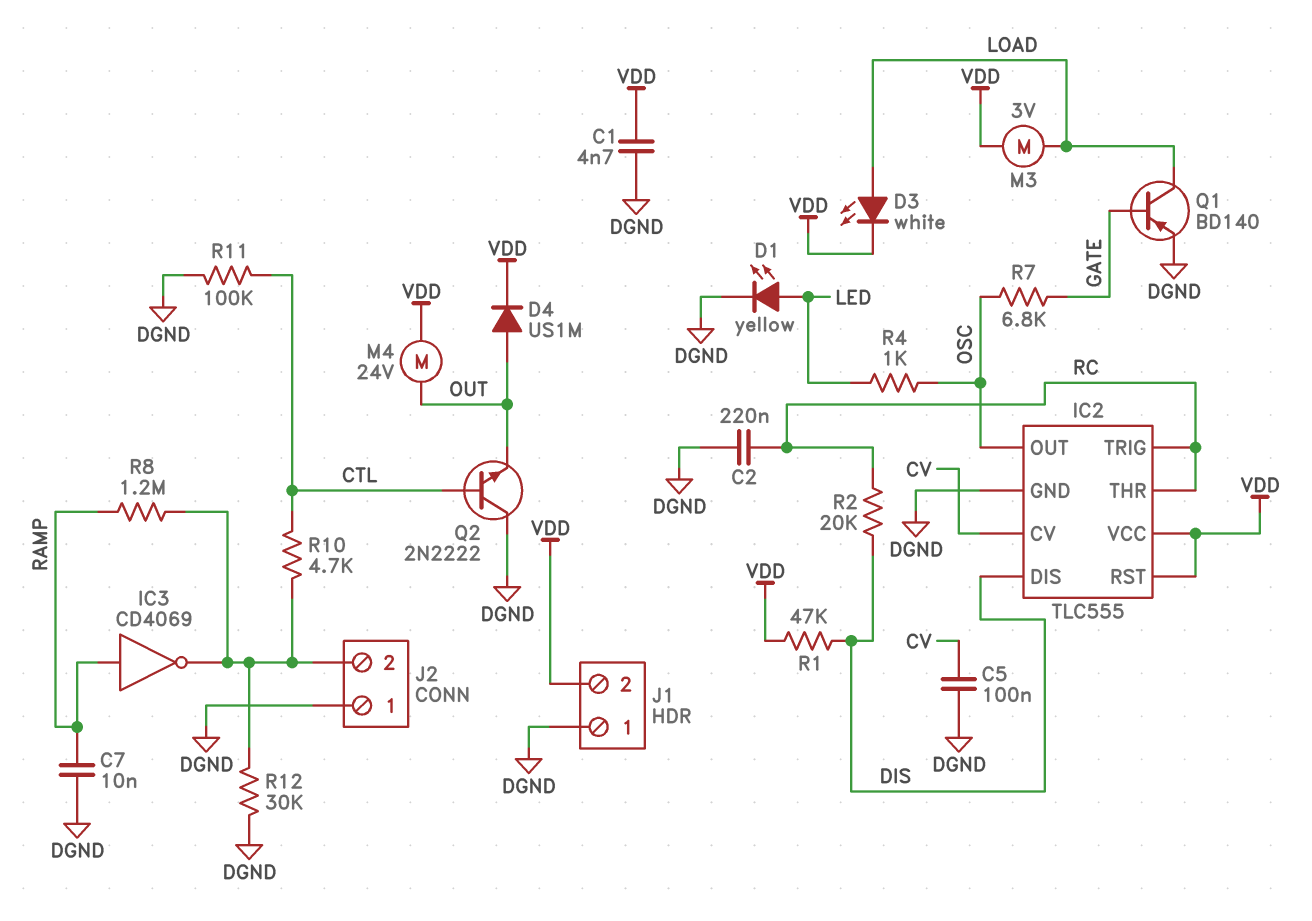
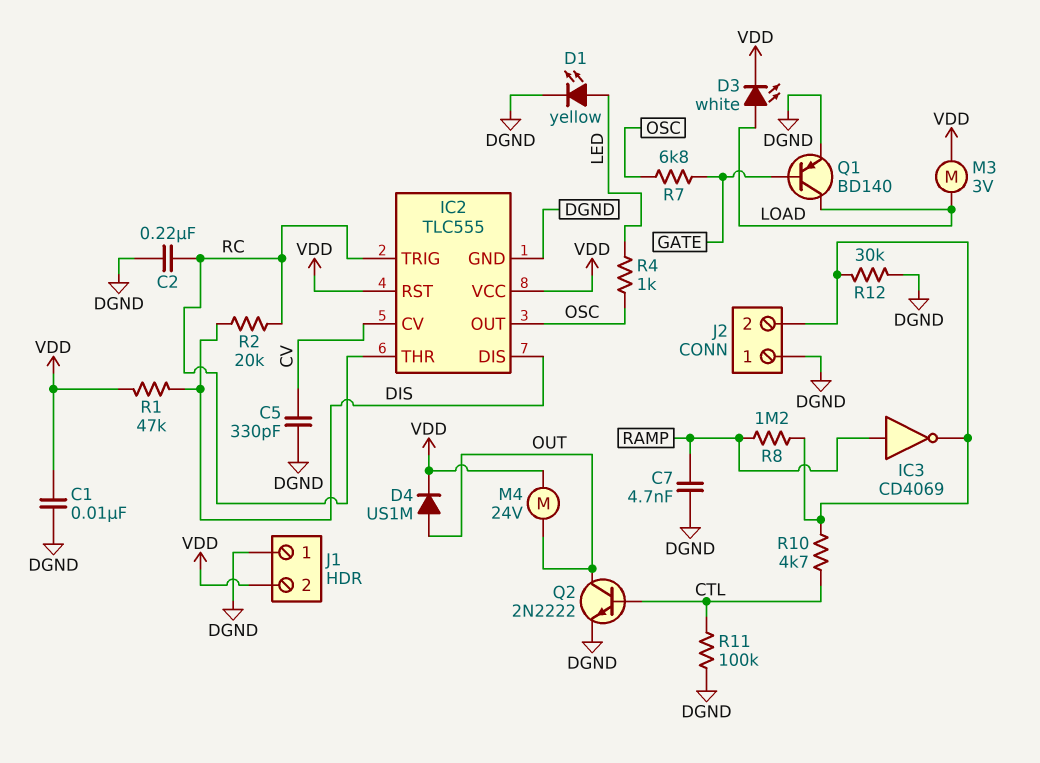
C1: 4.7nF (DGND, VDD) -> 10nF (DGND, VDD)
C5: 100nF (CV, DGND) -> 330pF (CV, DGND)
C7: 10nF (DGND, RAMP) -> 4.7nF (DGND, RAMP)
Q2: NPN 2N2222 (B CTL, C DGND, E OUT) -> NPN 2N2222 (B CTL, C OUT, E DGND)

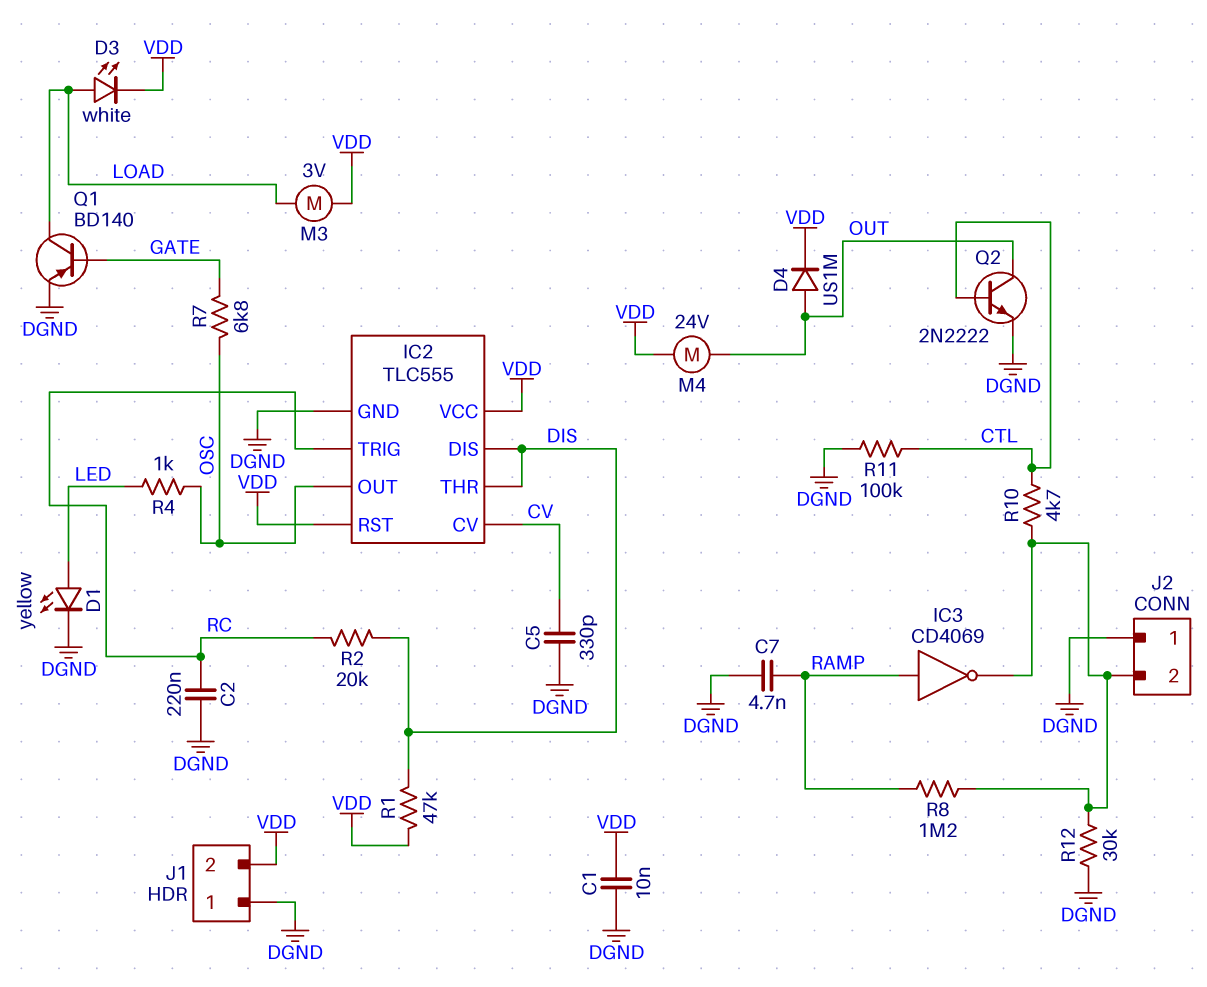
IC2 pin THR: RC -> DIS

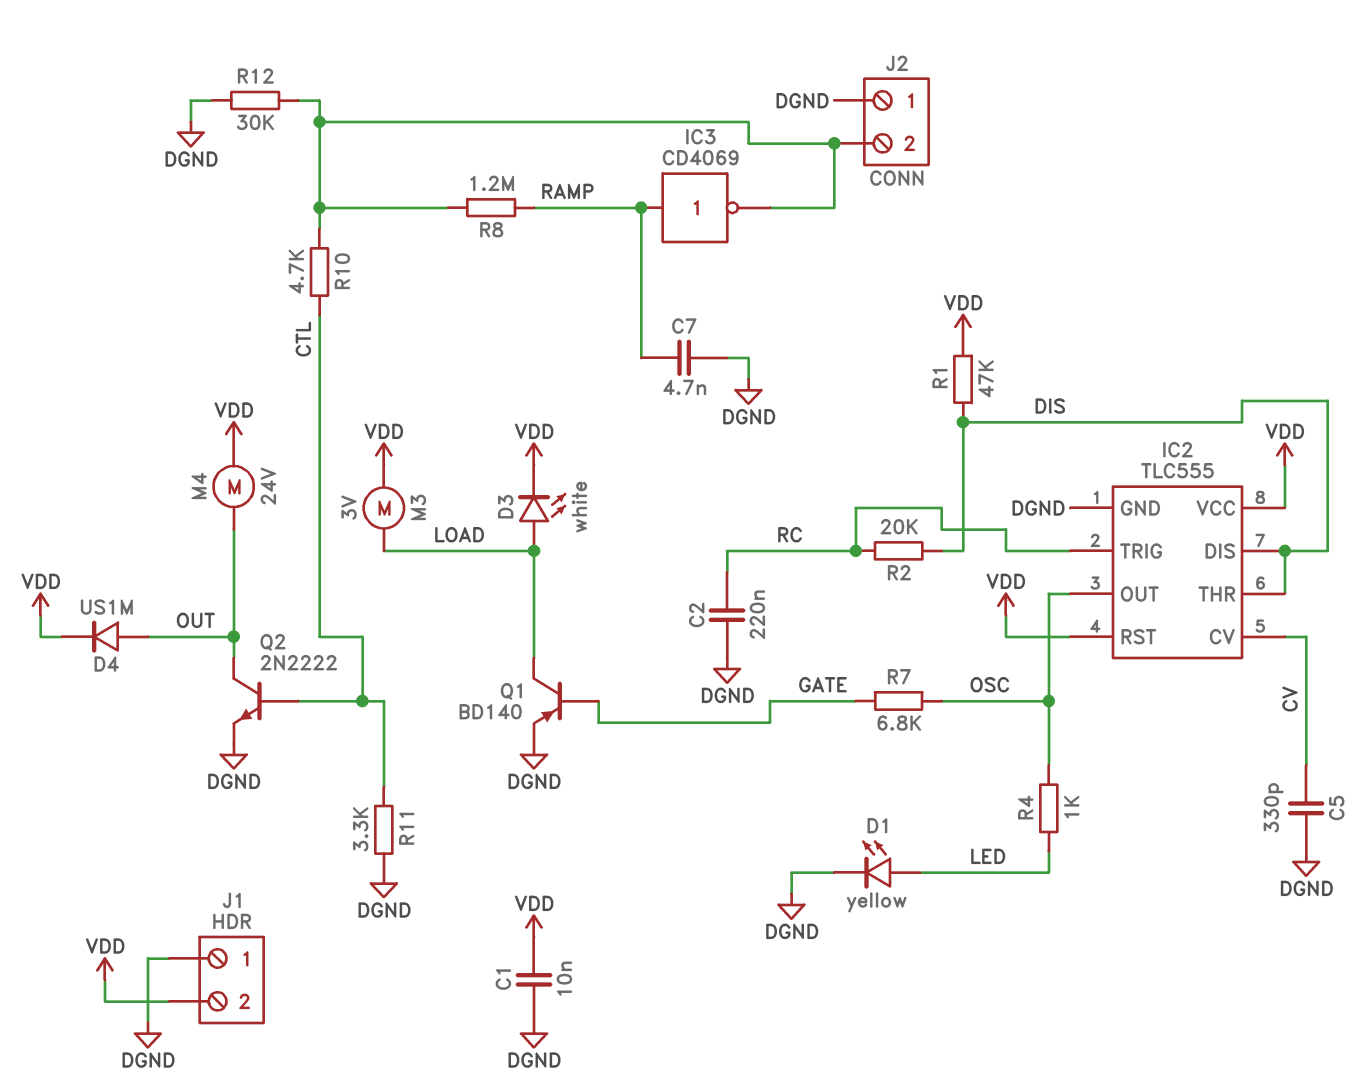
R11: 100k (CTL, DGND) -> 3.3k (CTL, DGND)

